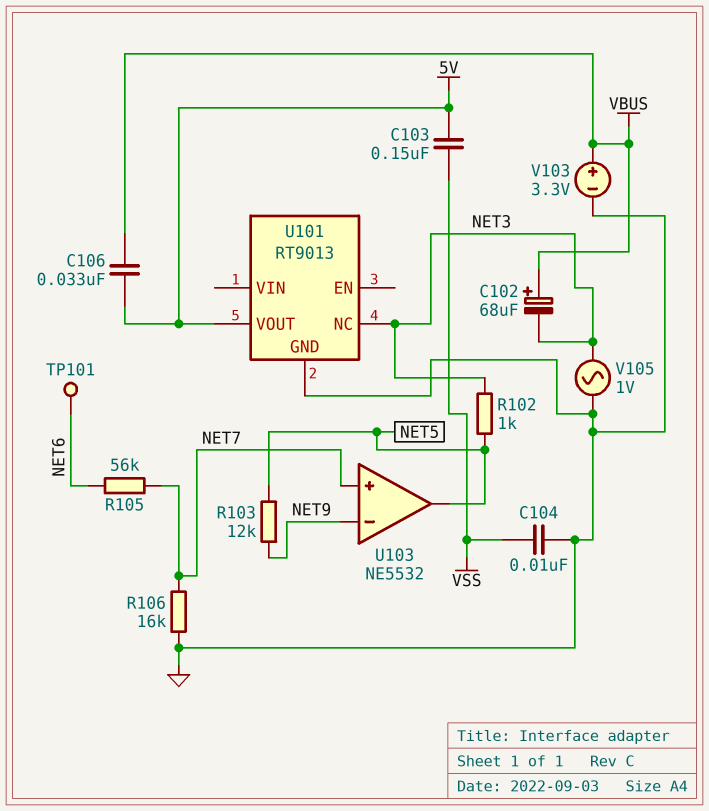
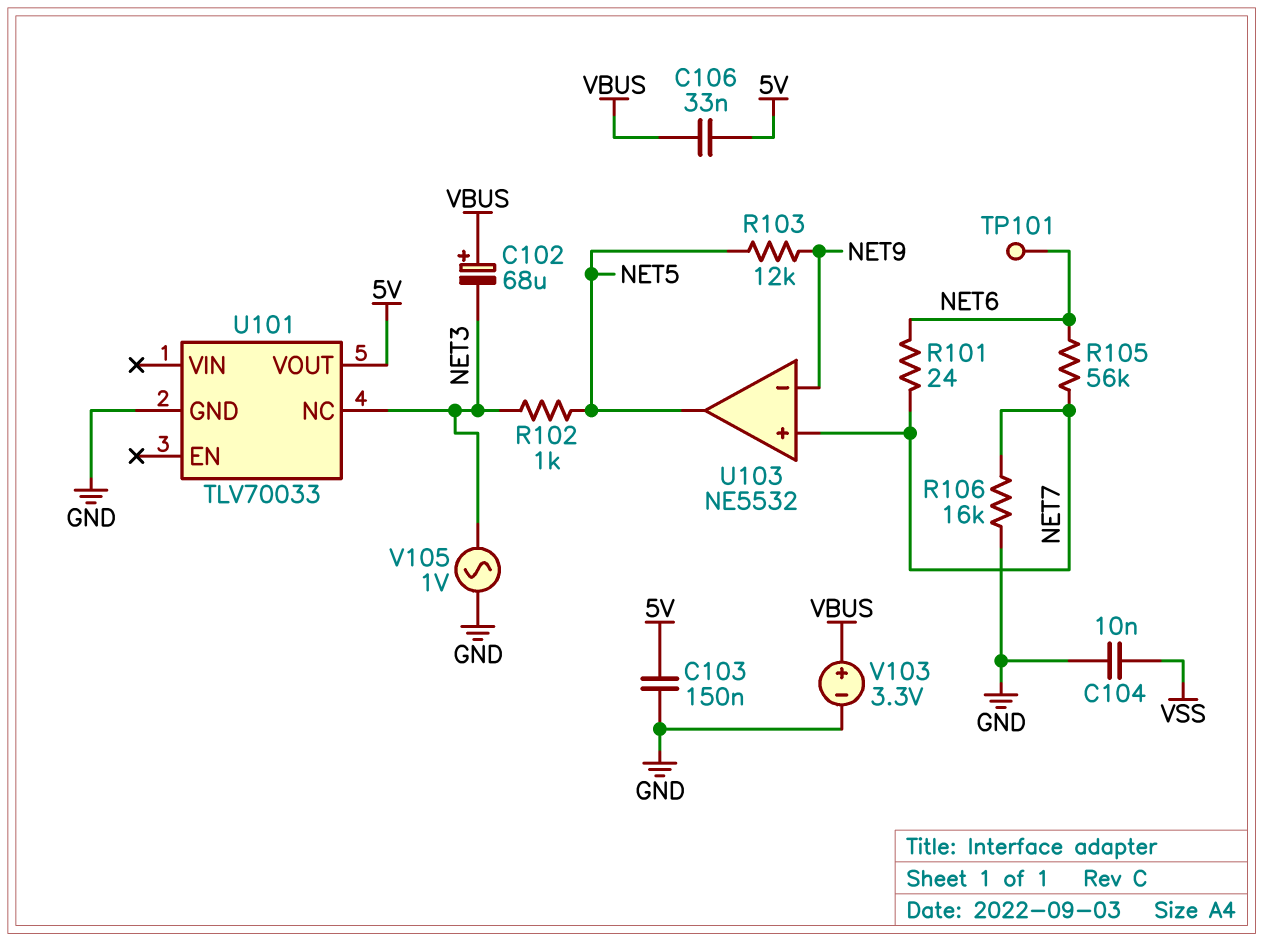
C103: 150nF (5V, VSS) -> 150nF (5V, GND)
R101: none -> 24 (NET6, NET7)
U101: RT9013 -> TLV70033

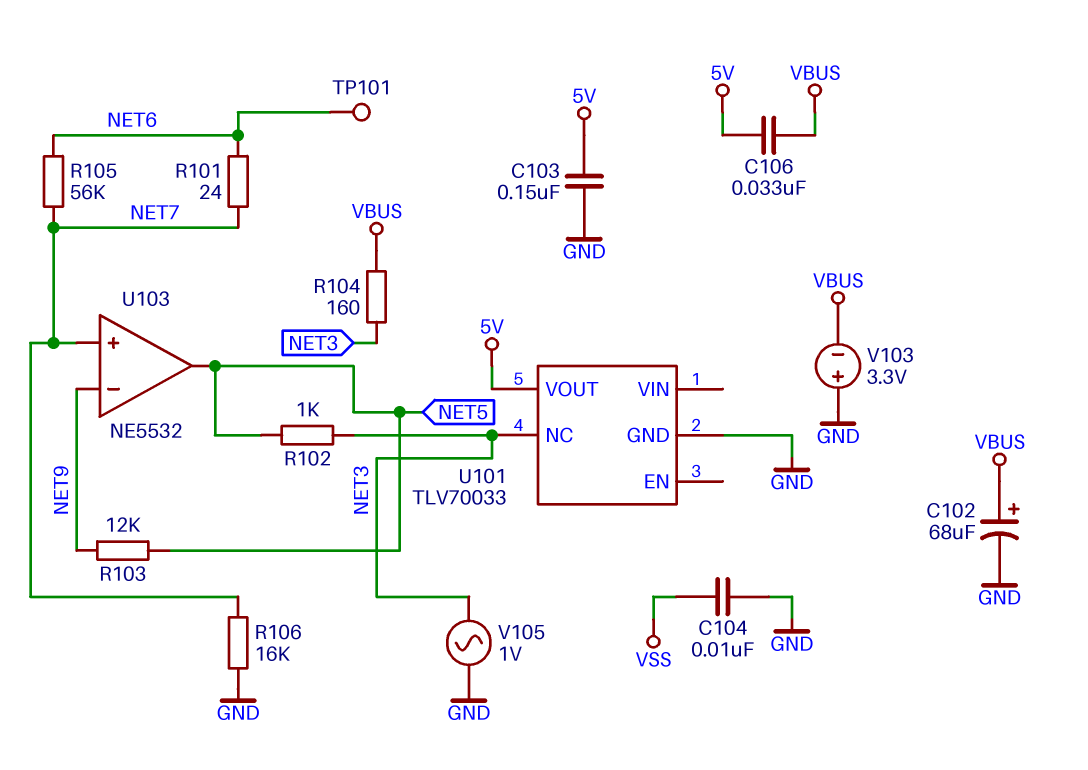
C102: 68uF (plus VBUS, minus NET3) -> 68uF (plus VBUS, minus GND)
R104: none -> 160 (NET3, VBUS)
V103: 3.3V (plus VBUS, minus GND) -> 3.3V (plus GND, minus VBUS)

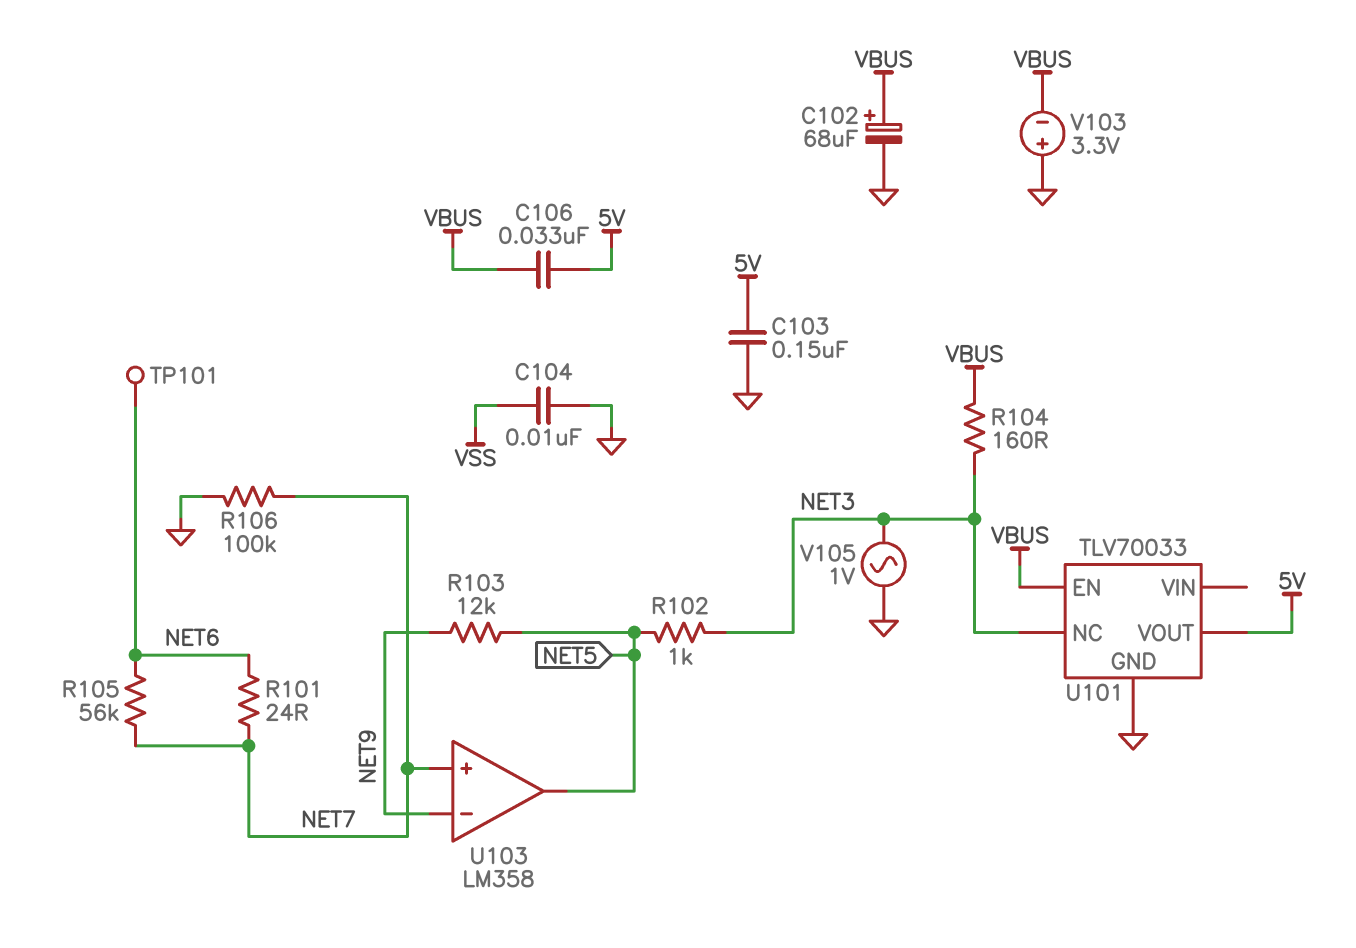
R106: 16k (GND, NET7) -> 100k (GND, NET7)
U101 pin EN: none -> VBUS
U103: NE5532 -> LM358

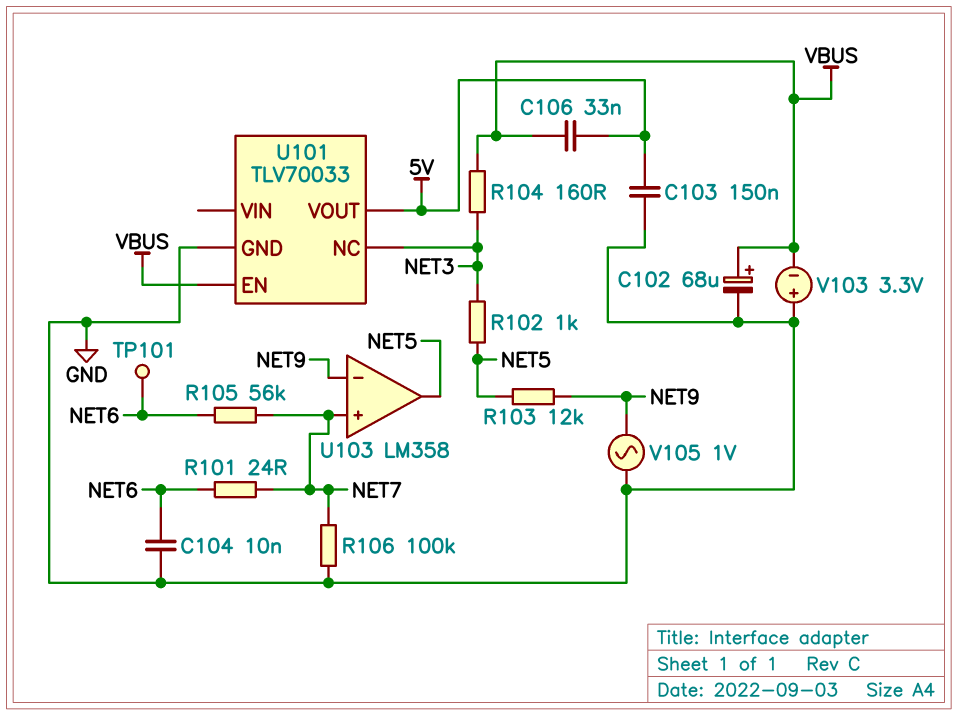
C104: 10nF (GND, VSS) -> 10nF (GND, NET6)
V105: AC 1V (GND, NET3) -> AC 1V (GND, NET9)

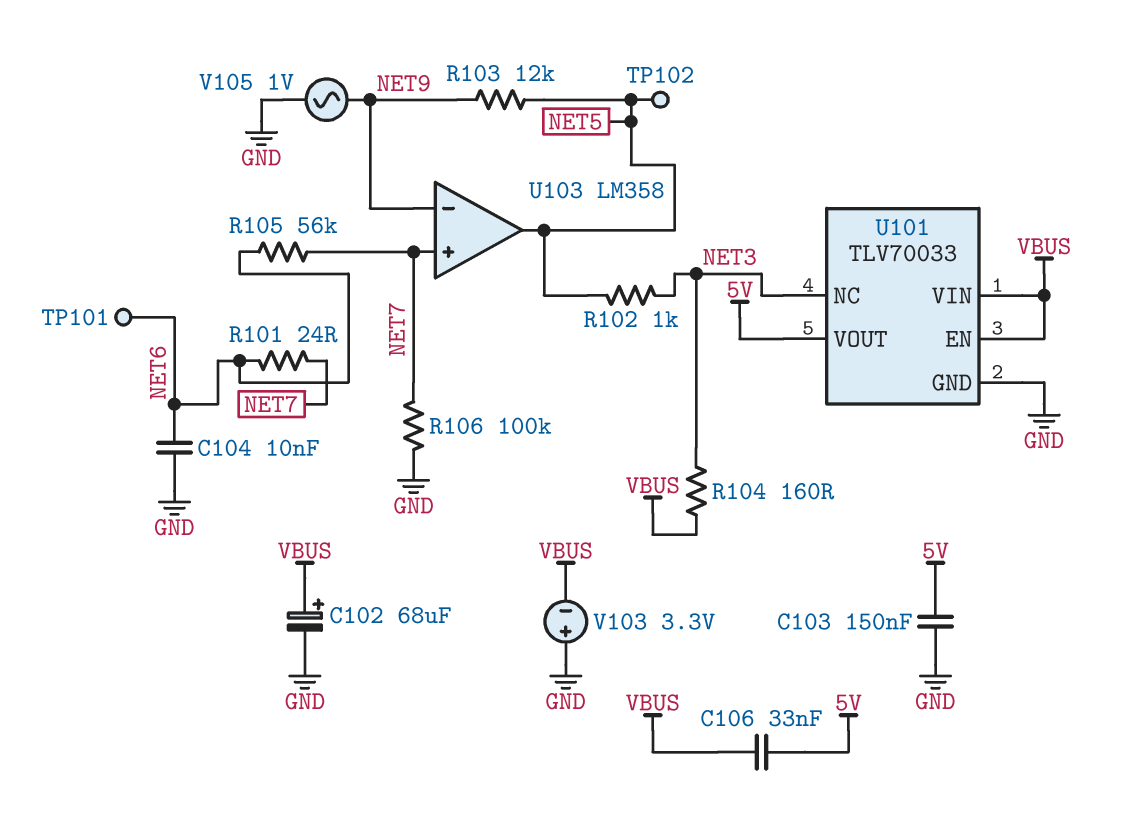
TP102: none -> test point (NET5)
U101 pin VIN: none -> VBUS

